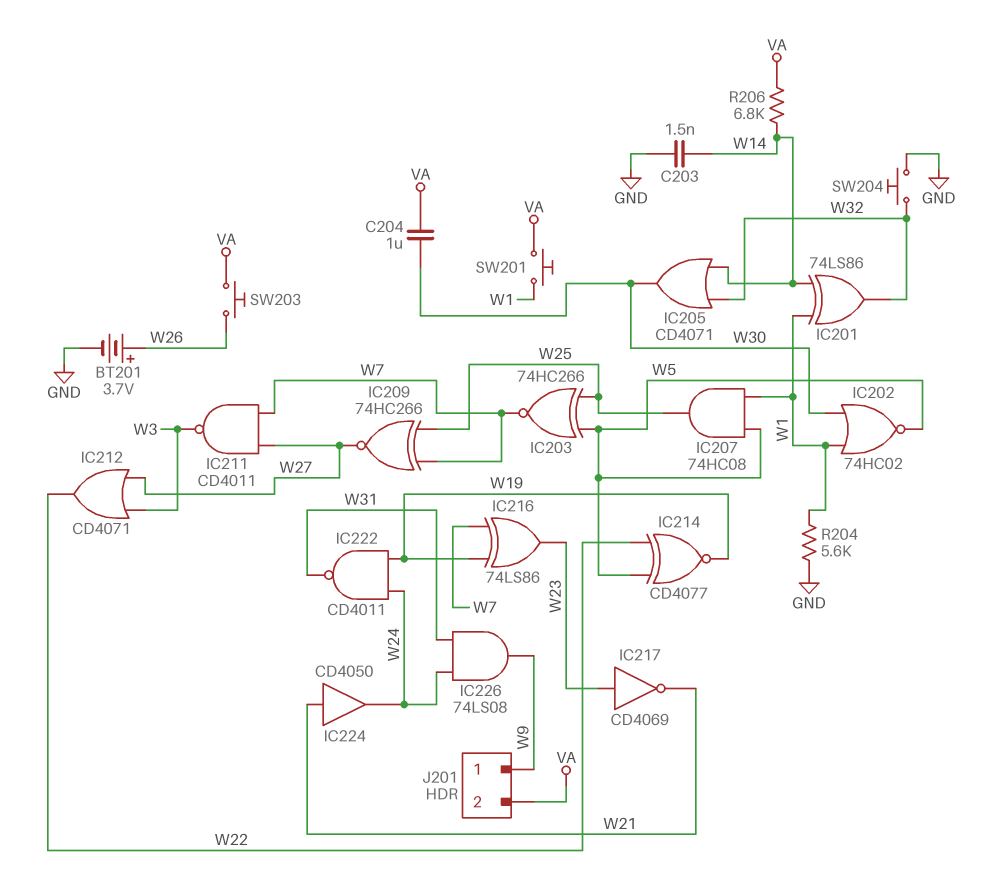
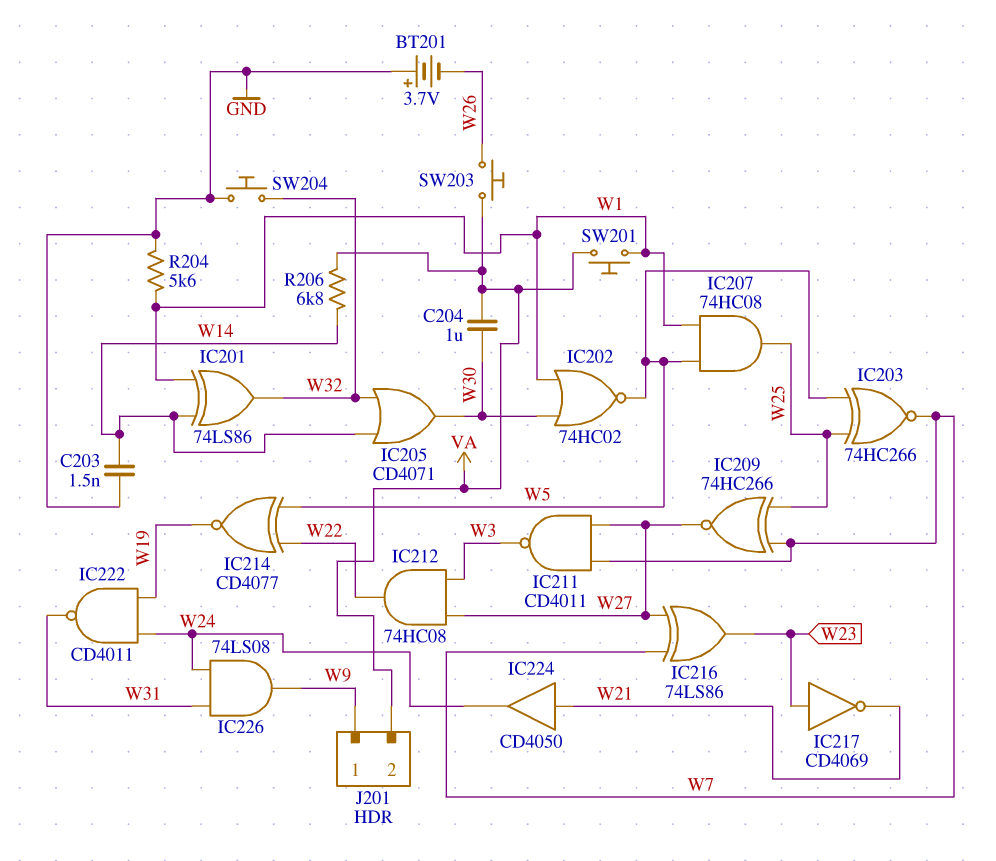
BT201: 3.7V (plus W26, minus GND) -> 3.7V (plus GND, minus W26)
IC212: OR CD4071 (in W3, in W27, out W22) -> AND 74HC08 (in W3, in W27, out W22)
IC216: XOR 74LS86 (in W7, in W19, out W23) -> XOR 74LS86 (in W7, in W27, out W23)

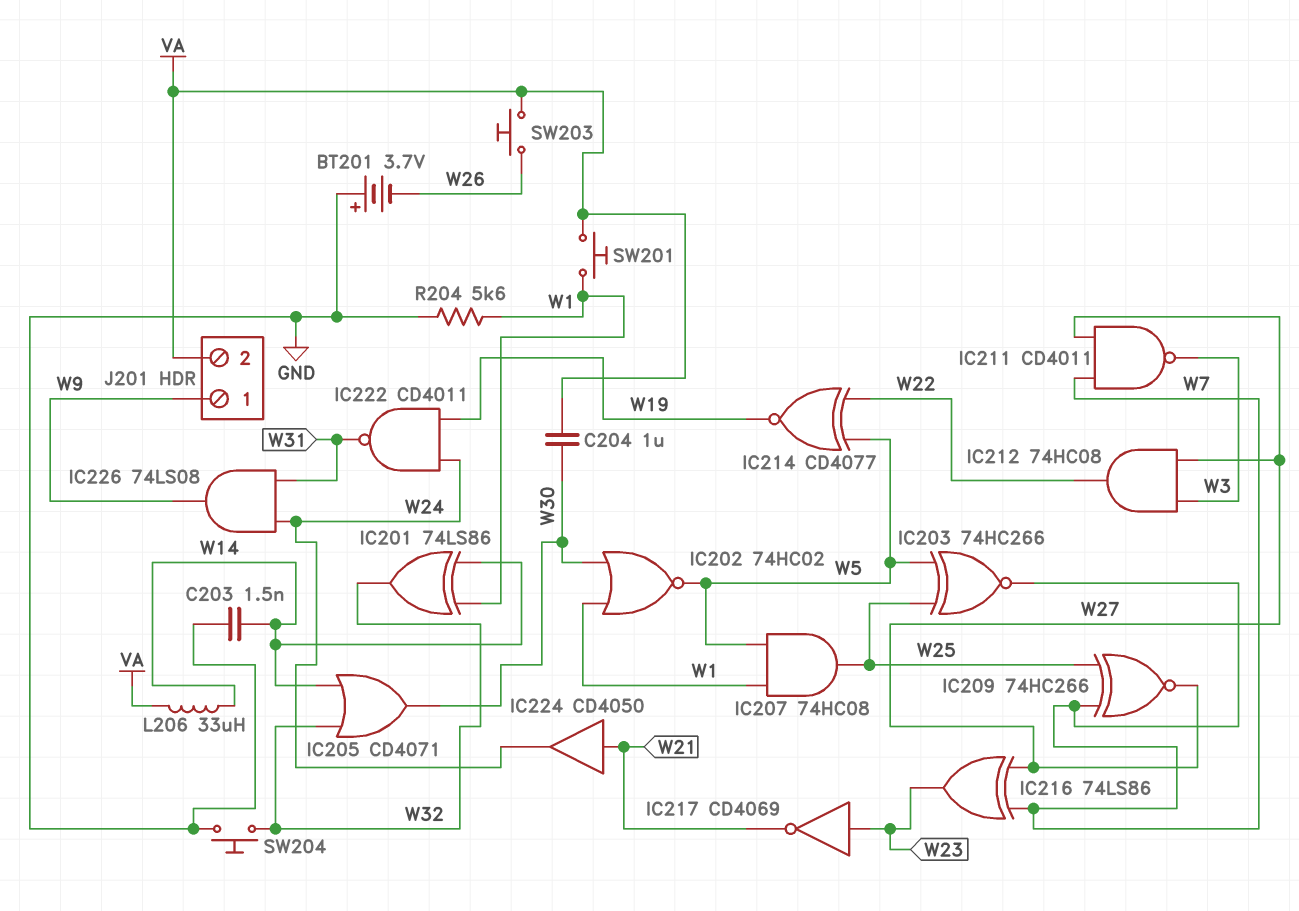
L206: none -> 33uH (VA, W14)
R206: 6.8k (VA, W14) -> none

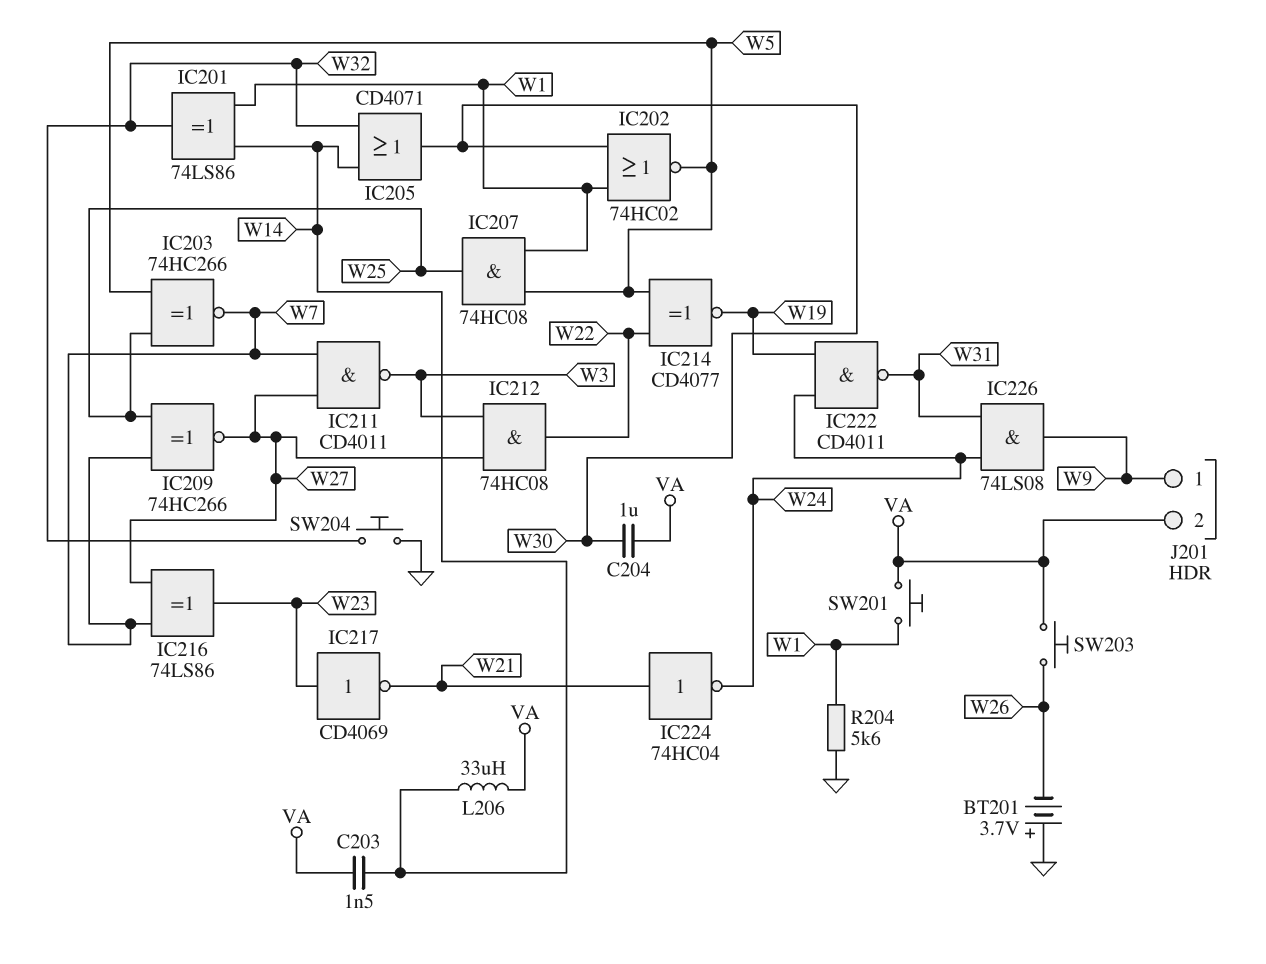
C203: 1.5nF (GND, W14) -> 1.5nF (VA, W14)
IC224: buffer CD4050 (in W21, out W24) -> NOT 74HC04 (in W21, out W24)

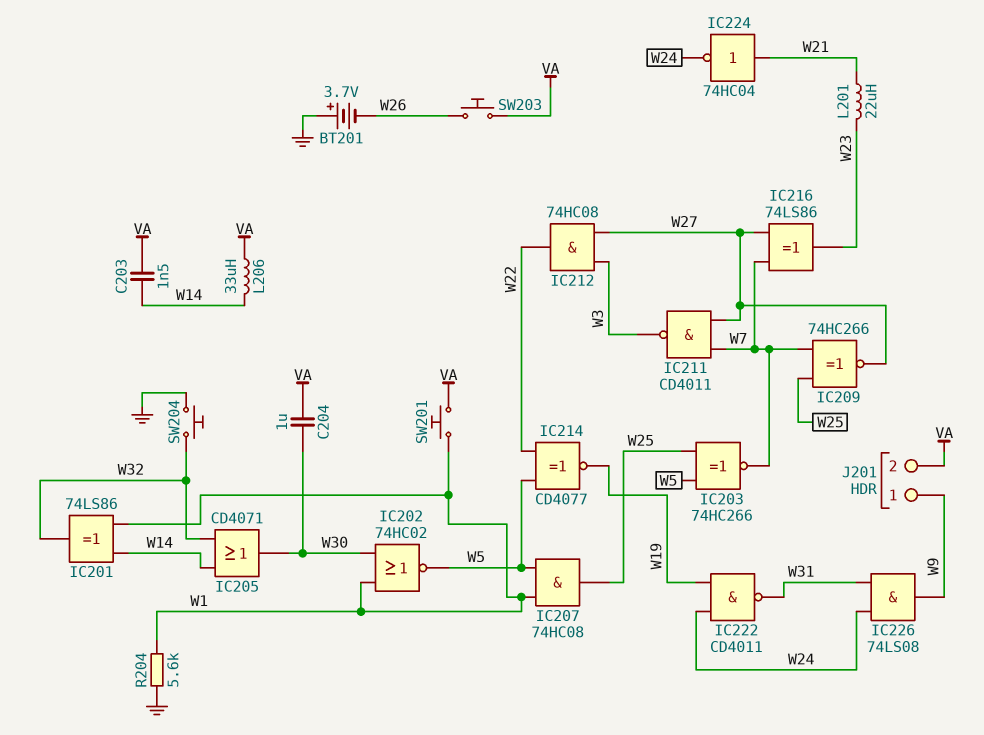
IC217: NOT CD4069 (in W23, out W21) -> none
L201: none -> 22uH (W21, W23)

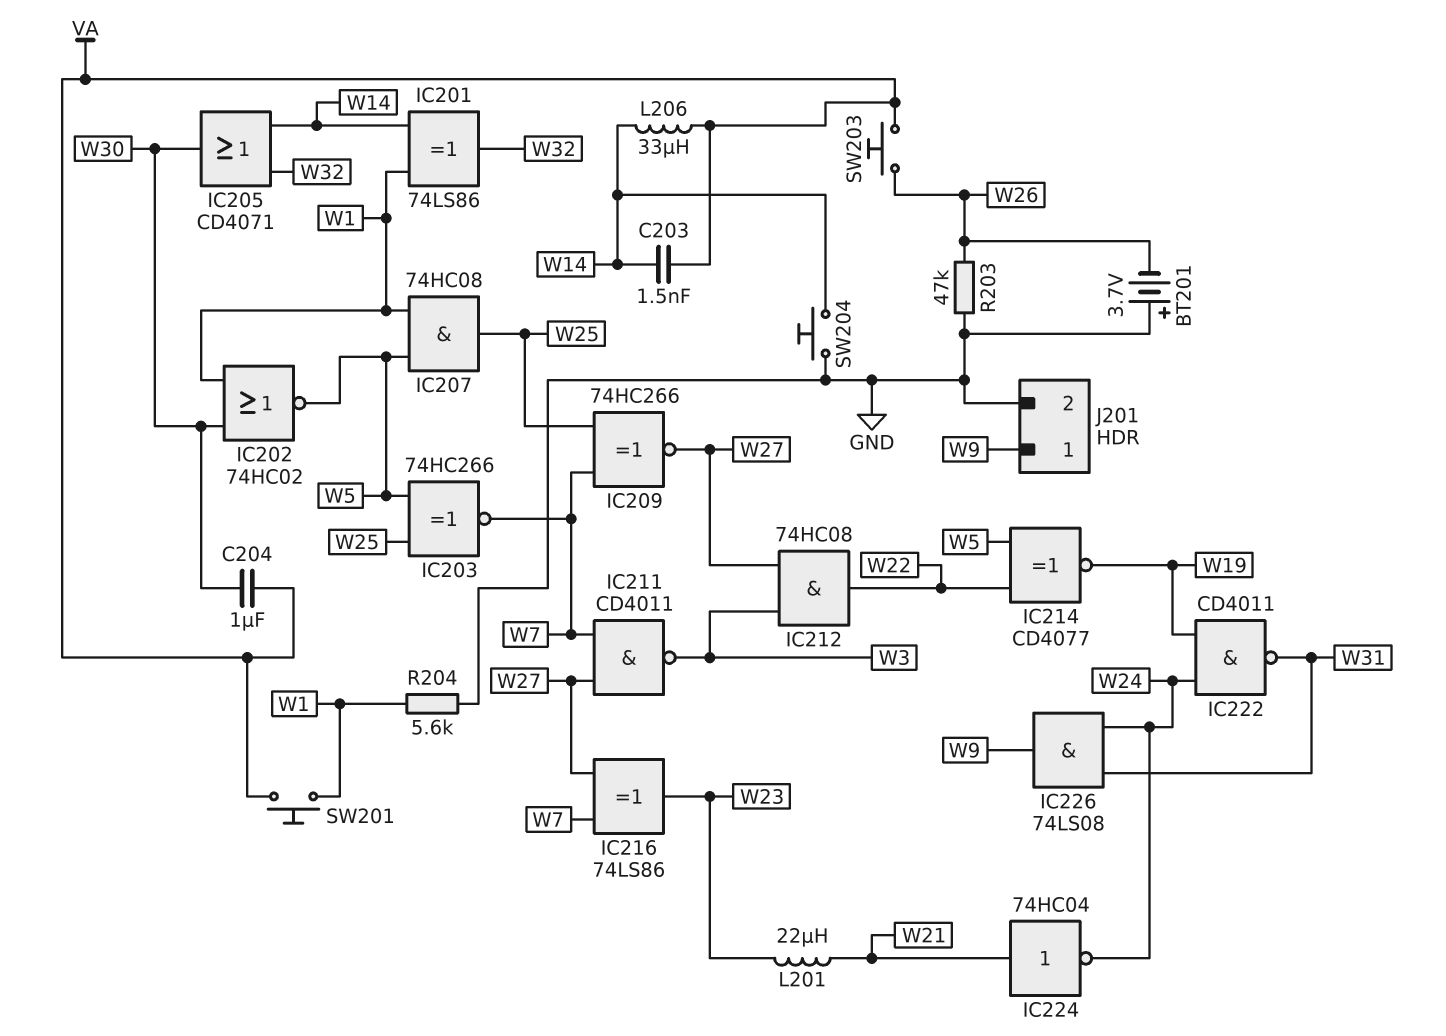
J201 pin 2: VA -> GND
R203: none -> 47k (GND, W26)
SW204: button (GND, W32) -> button (GND, W14)

